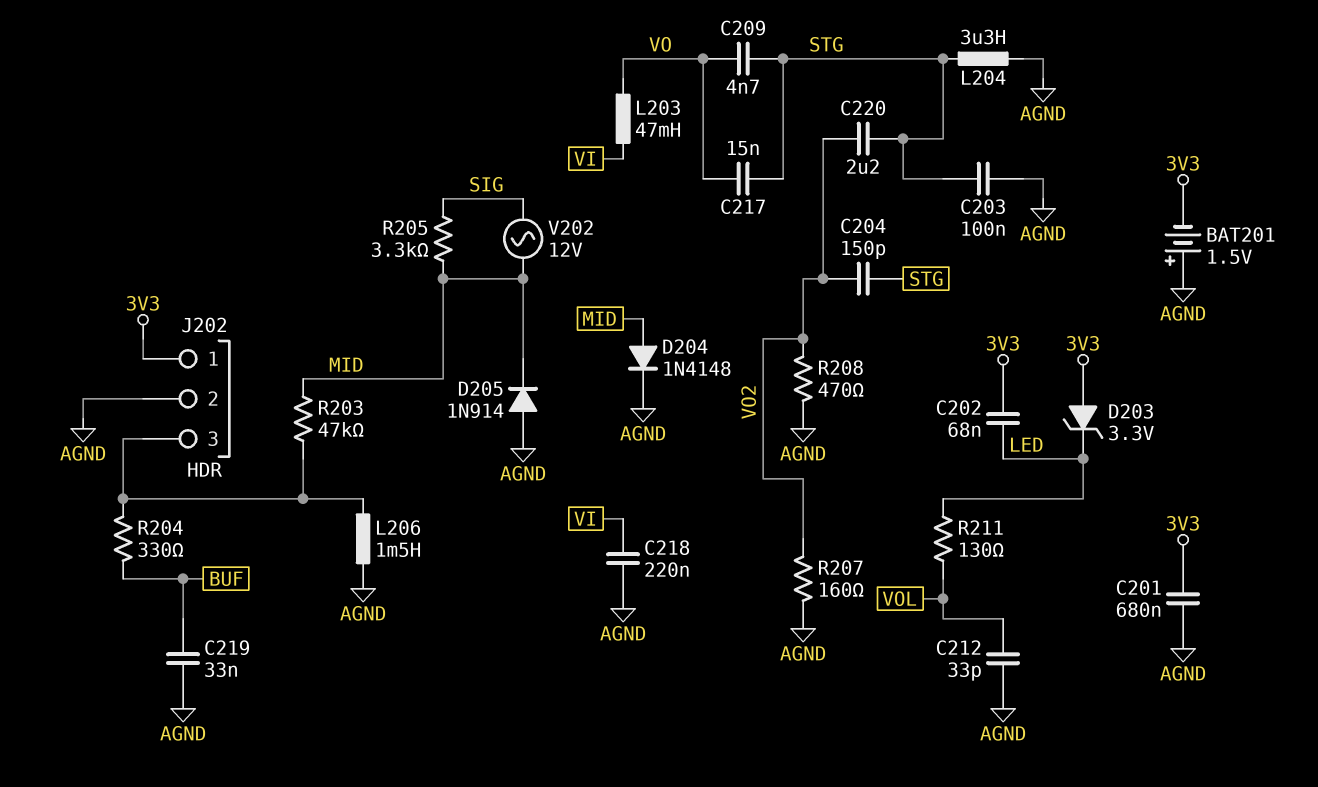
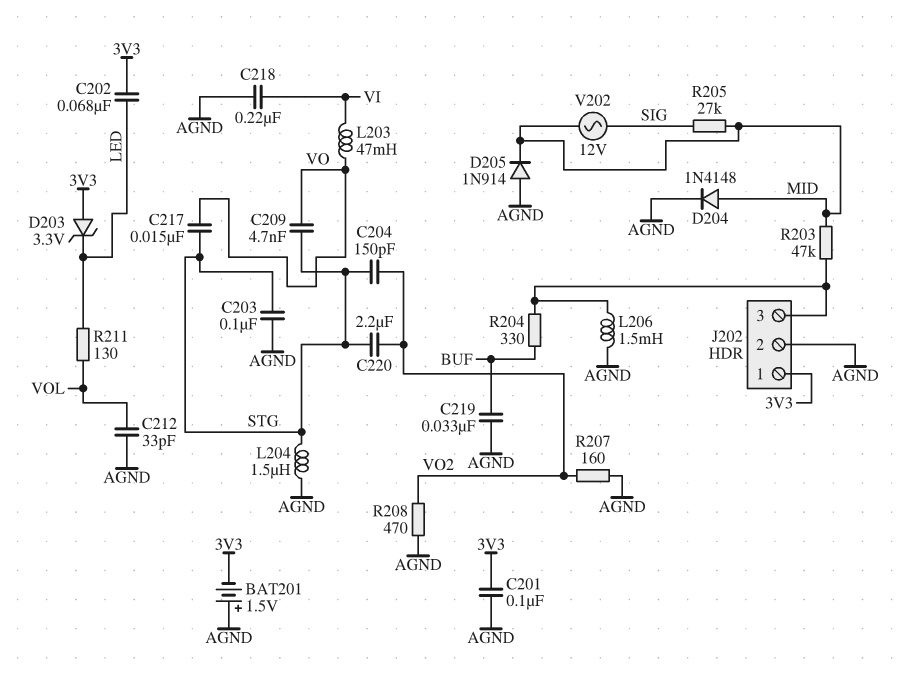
C201: 680nF (3V3, AGND) -> 100nF (3V3, AGND)
L204: 3.3uH (AGND, STG) -> 1.5uH (AGND, STG)
R205: 3.3k (MID, SIG) -> 27k (MID, SIG)

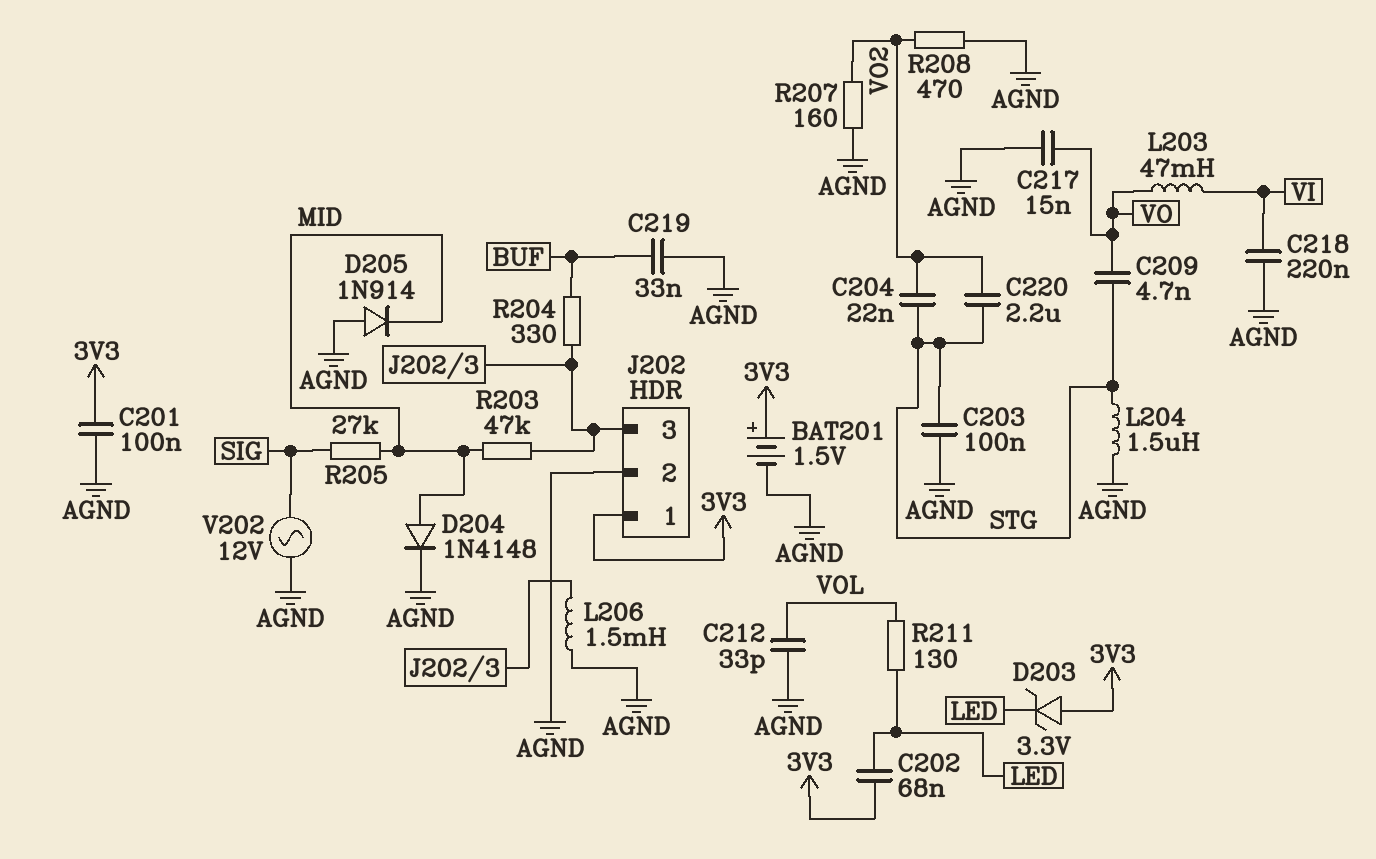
BAT201: 1.5V (plus AGND, minus 3V3) -> 1.5V (plus 3V3, minus AGND)
C204: 150pF (STG, VO2) -> 22nF (STG, VO2)
C217: 15nF (STG, VO) -> 15nF (AGND, VO)
V202: AC 12V (MID, SIG) -> AC 12V (AGND, SIG)

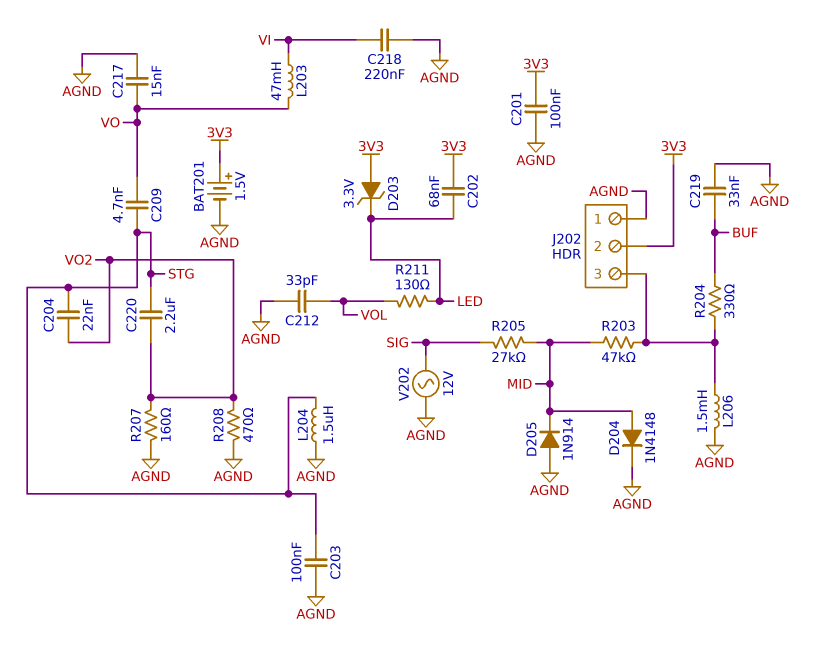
J202 pin 1: 3V3 -> AGND
J202 pin 2: AGND -> 3V3

